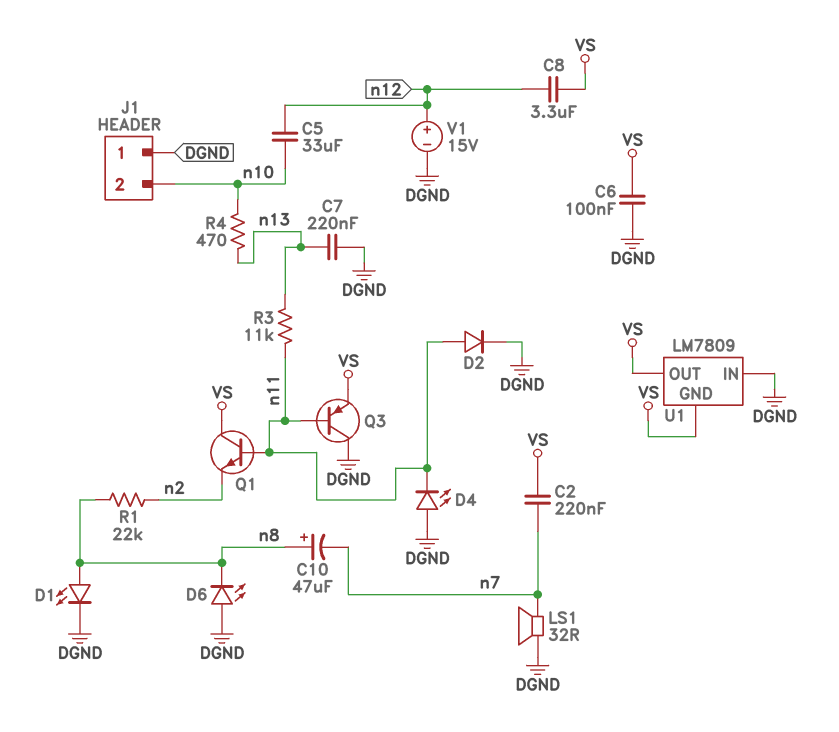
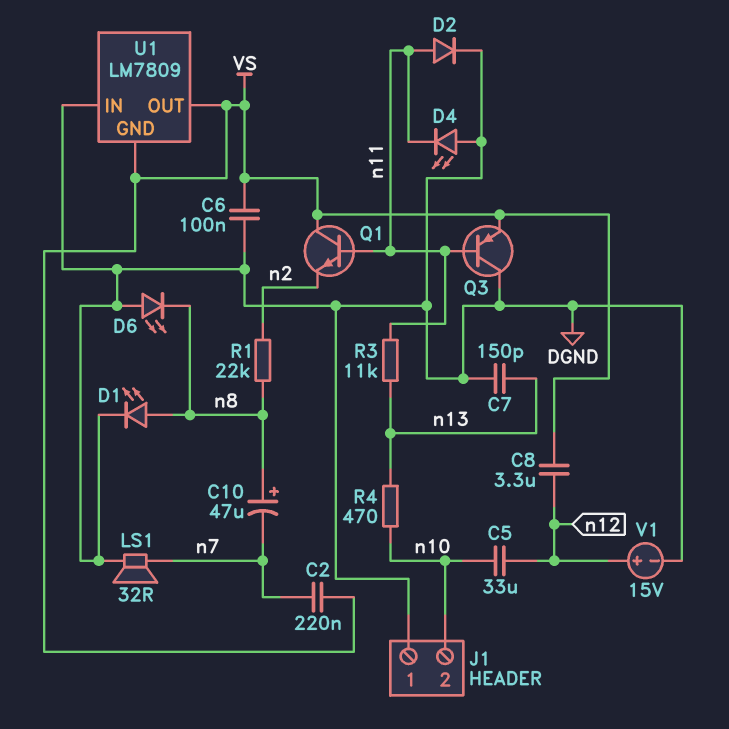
C7: 220nF (DGND, n13) -> 150pF (DGND, n13)

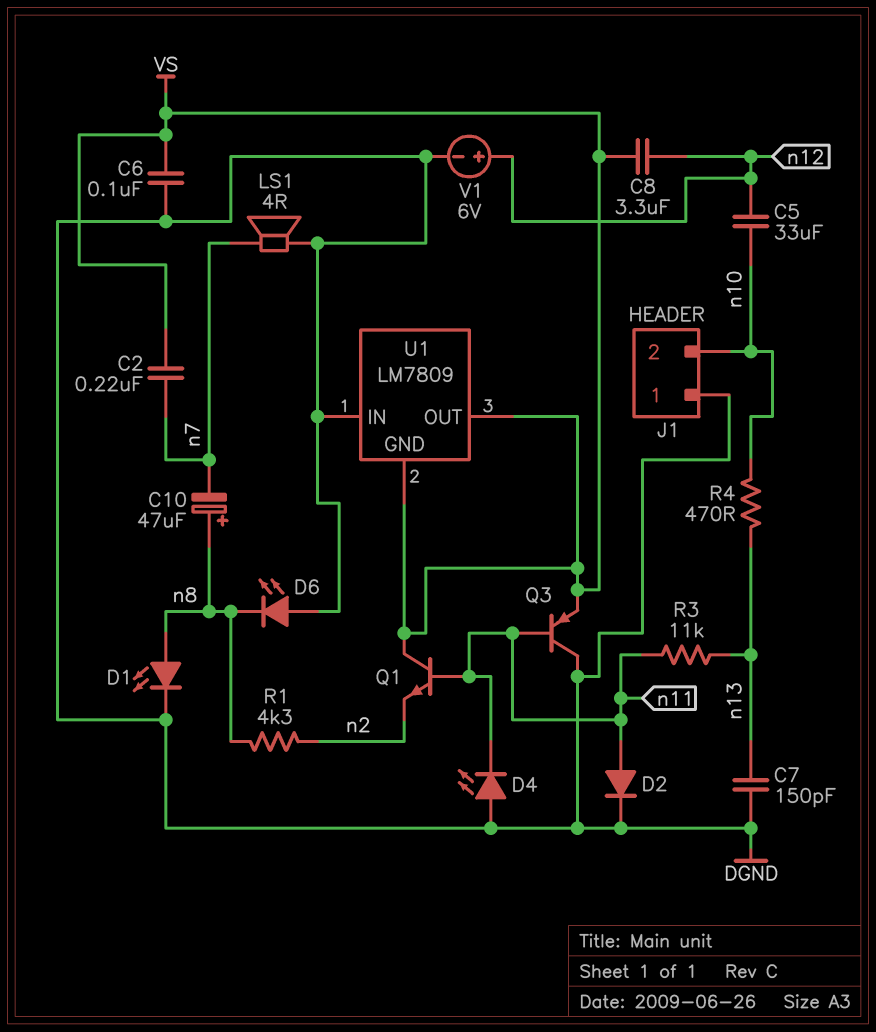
LS1: speaker 32R (DGND, n7) -> speaker 4R (DGND, n7)
R1: 22k (n2, n8) -> 4.3k (n2, n8)
V1: 15V (plus n12, minus DGND) -> 6V (plus n12, minus DGND)

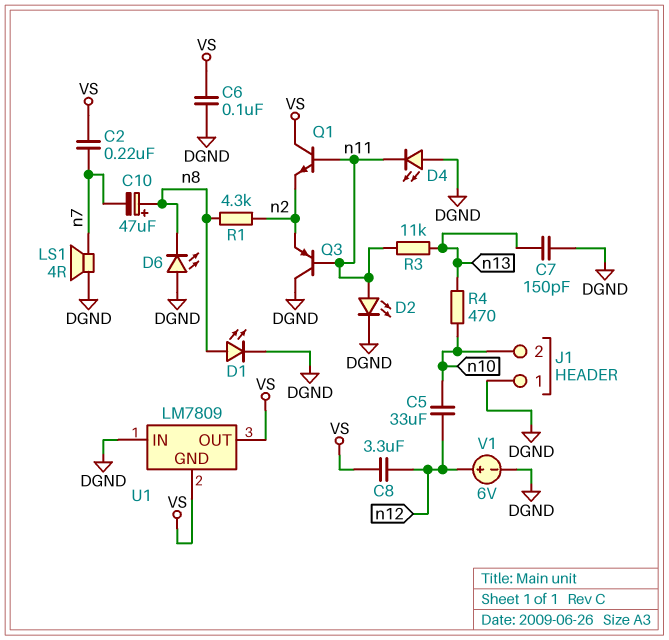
D2: diode (A n11, K DGND) -> LED (A n11, K DGND)
Q3: PNP (B n11, C DGND, E VS) -> PNP (B n11, C DGND, E n2)

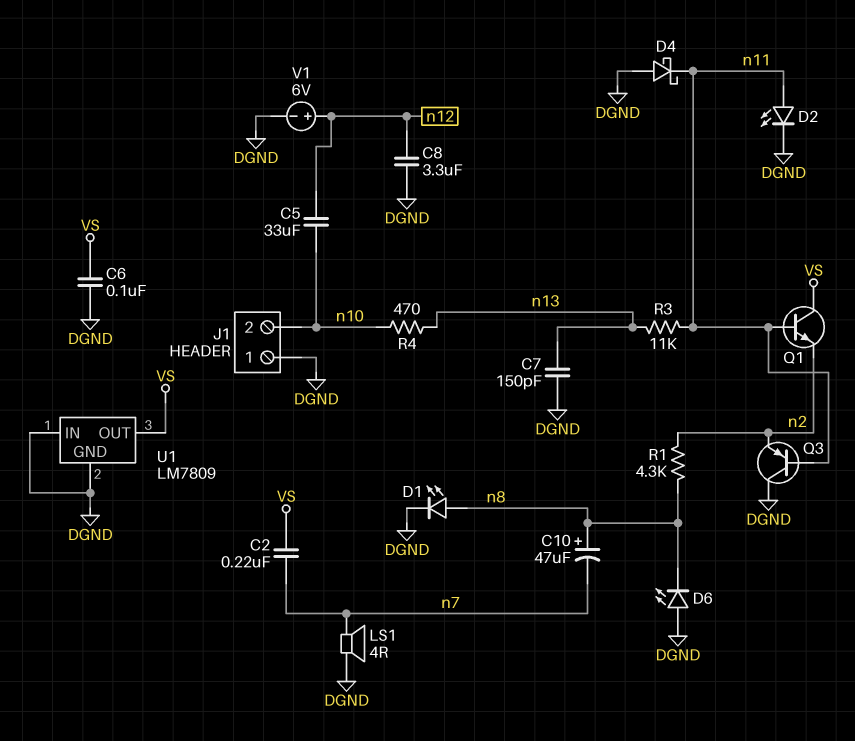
C8: 3.3uF (VS, n12) -> 3.3uF (DGND, n12)
D4: LED (A DGND, K n11) -> schottky (A DGND, K n11)
U1 pin GND: VS -> DGND

